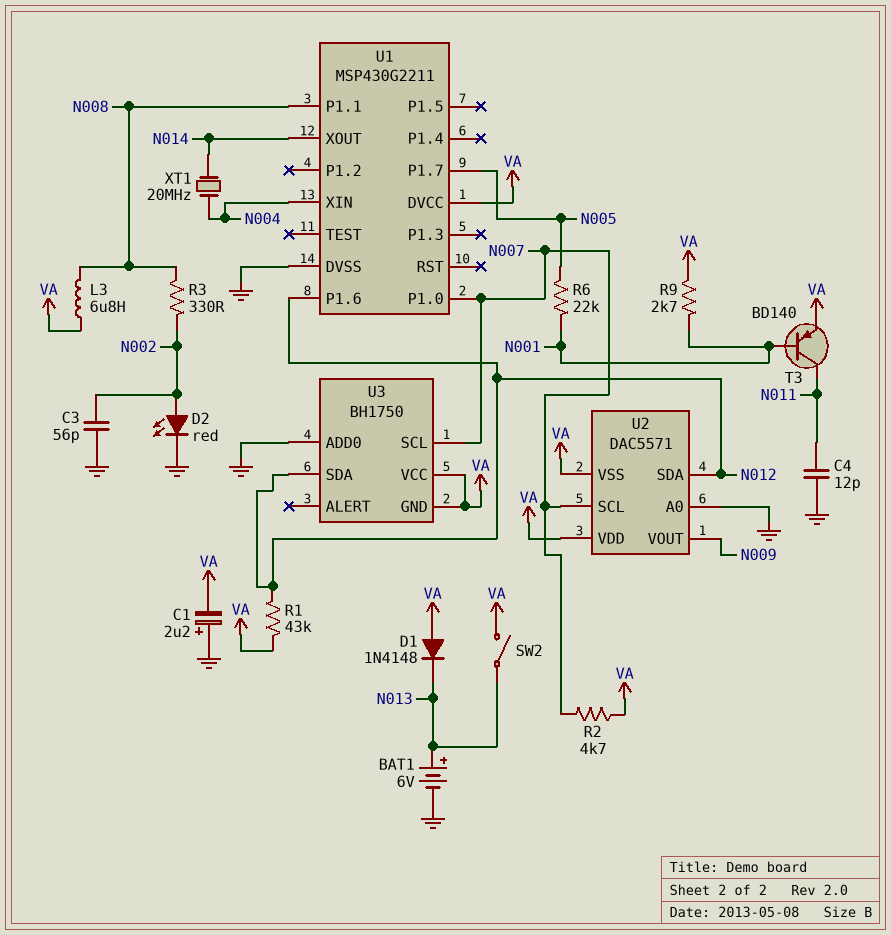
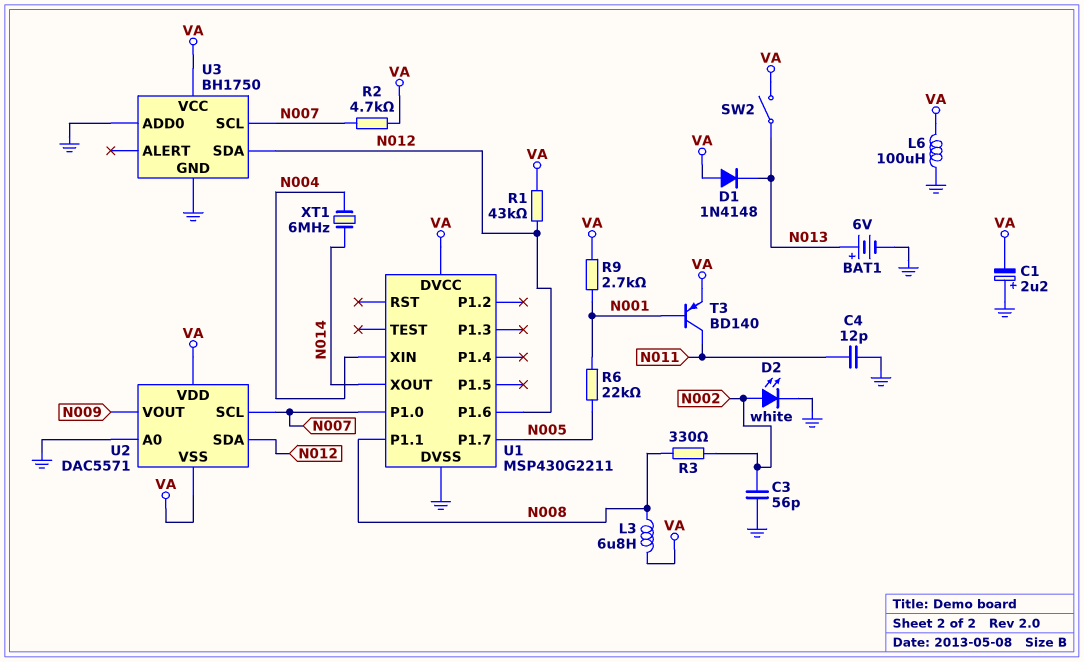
D2: LED red (A N002, K GND) -> LED white (A N002, K GND)
L6: none -> 100uH (GND, VA)
U3 pin GND: VA -> GND
XT1: 20MHz (N004, N014) -> 6MHz (N004, N014)

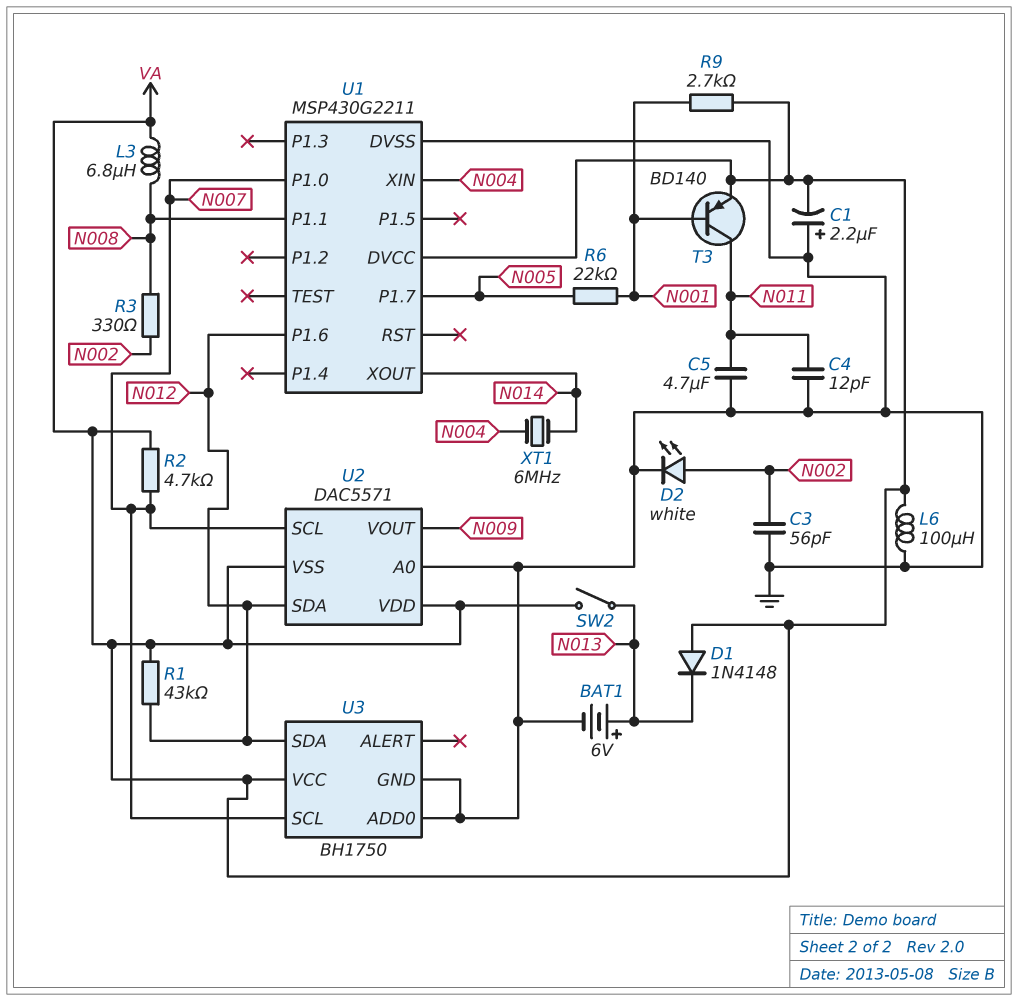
C5: none -> 4.7uF (GND, N011)

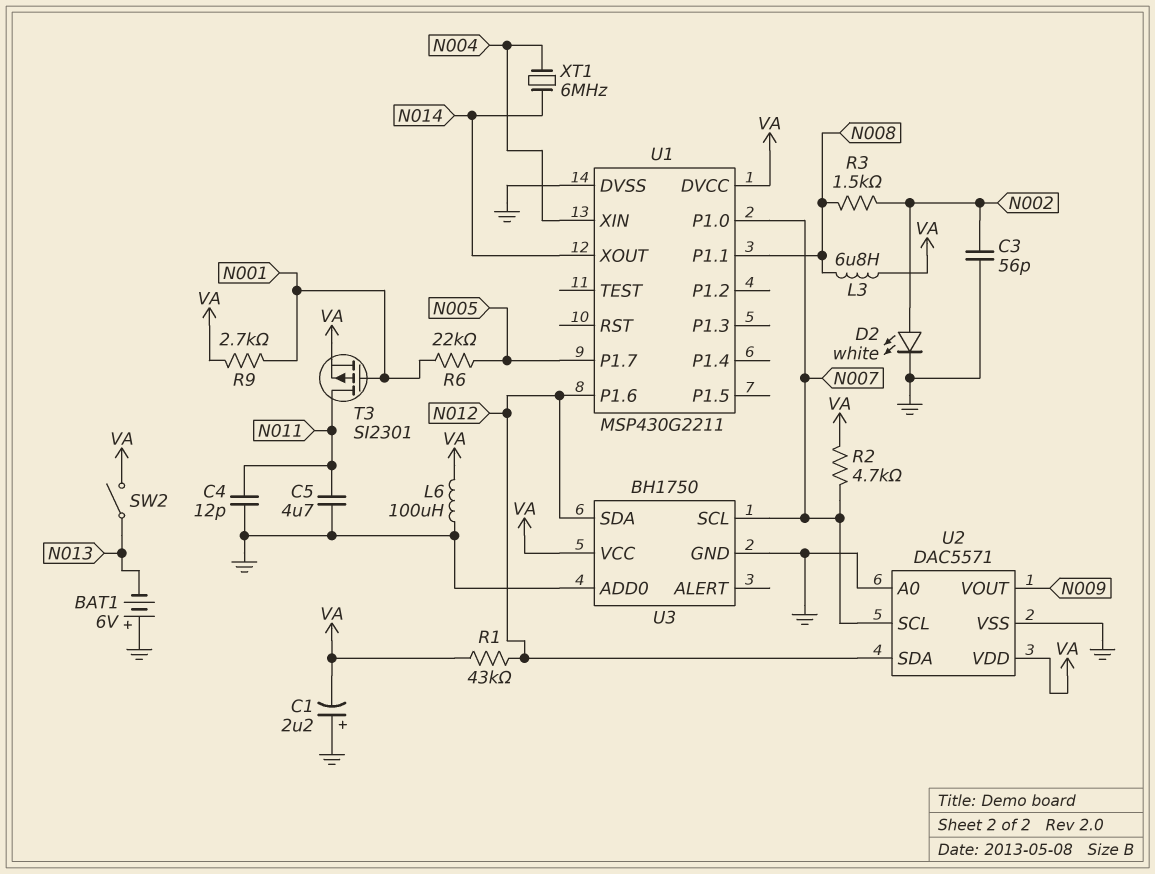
BAT1: 6V (plus N013, minus GND) -> 6V (plus GND, minus N013)
D1: diode 1N4148 (A VA, K N013) -> none
R3: 330 (N002, N008) -> 1.5k (N002, N008)
T3: PNP BD140 (B N001, C N011, E VA) -> PMOS SI2301 (G N001, D N011, S VA)
U2 pin VSS: VA -> GND

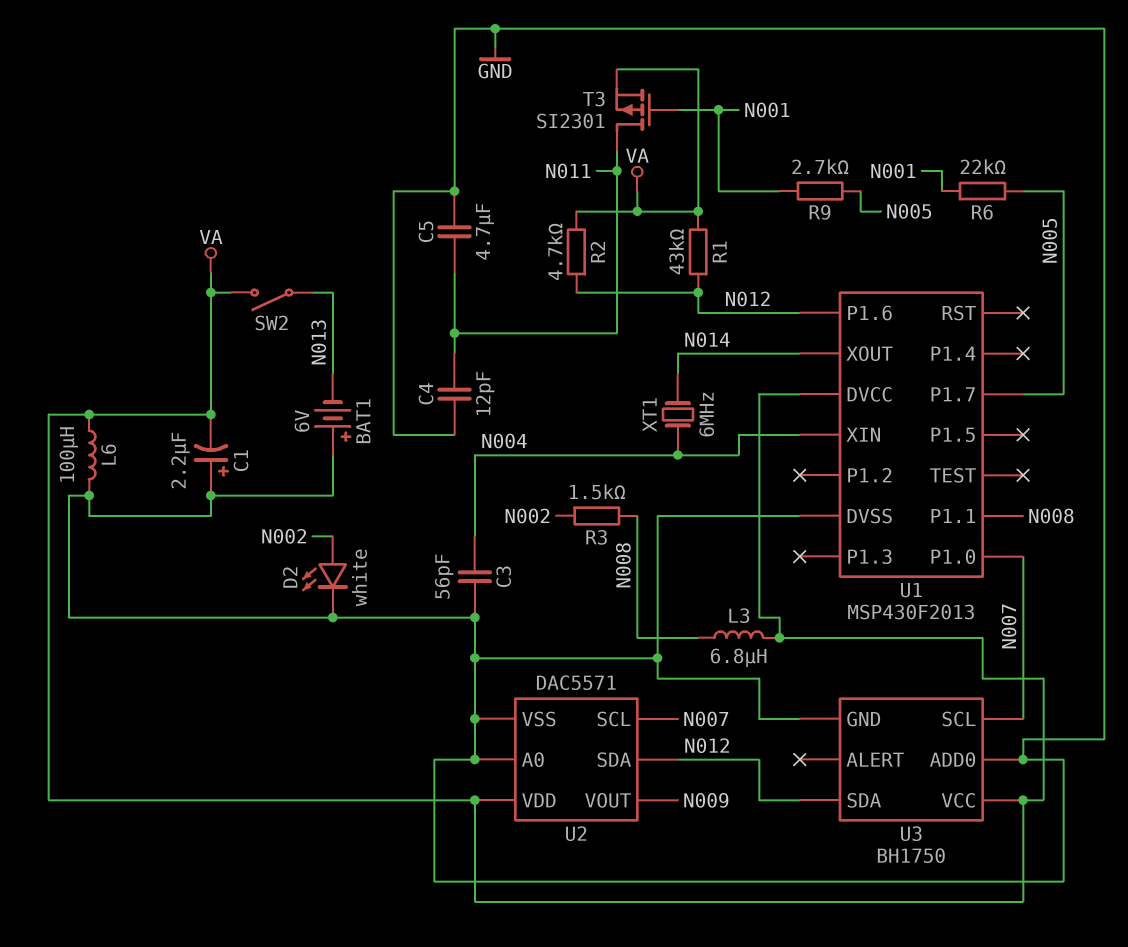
C3: 56pF (GND, N002) -> 56pF (GND, N004)
R2: 4.7k (N007, VA) -> 4.7k (N012, VA)
R9: 2.7k (N001, VA) -> 2.7k (N001, N005)
U1: MSP430G2211 -> MSP430F2013

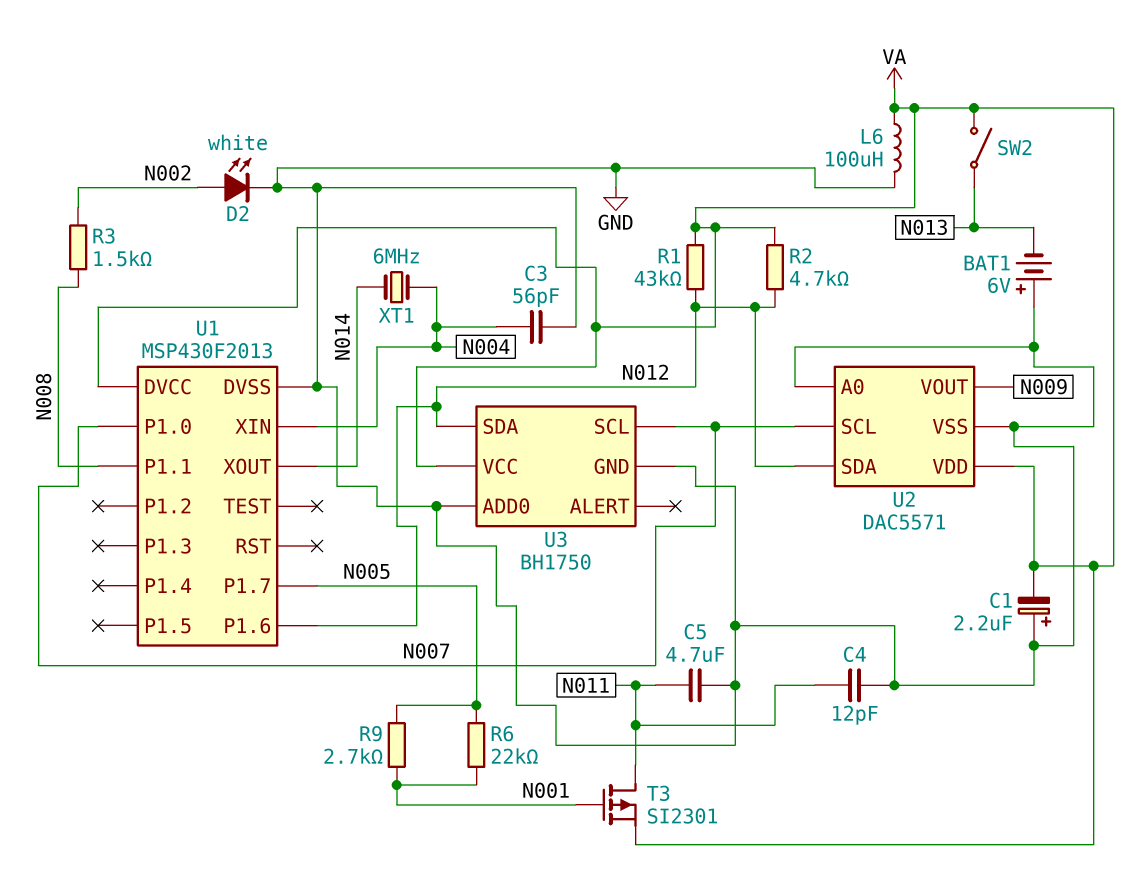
L3: 6.8uH (N008, VA) -> none

